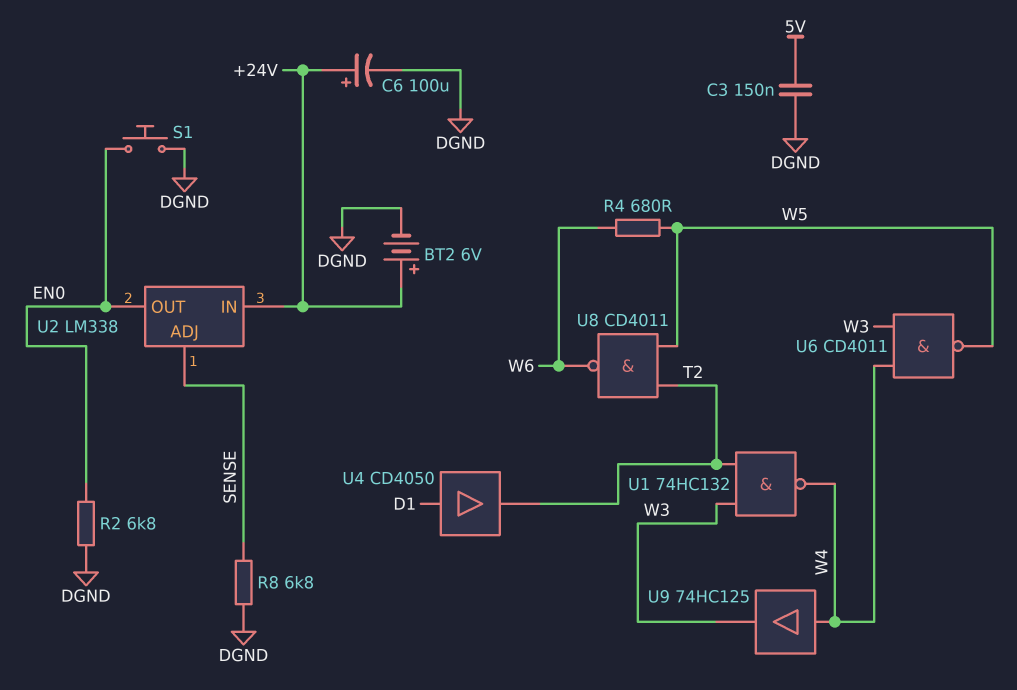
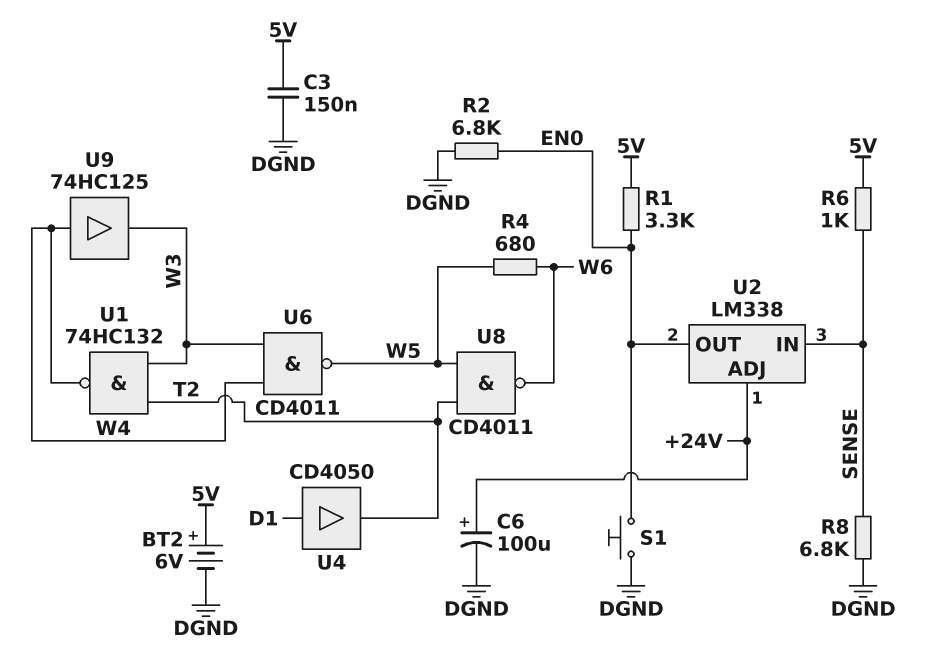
BT2: 6V (plus +24V, minus DGND) -> 6V (plus 5V, minus DGND)
R1: none -> 3.3k (5V, EN0)
R6: none -> 1k (5V, SENSE)
U2 pin ADJ: SENSE -> +24V
U2 pin IN: +24V -> SENSE

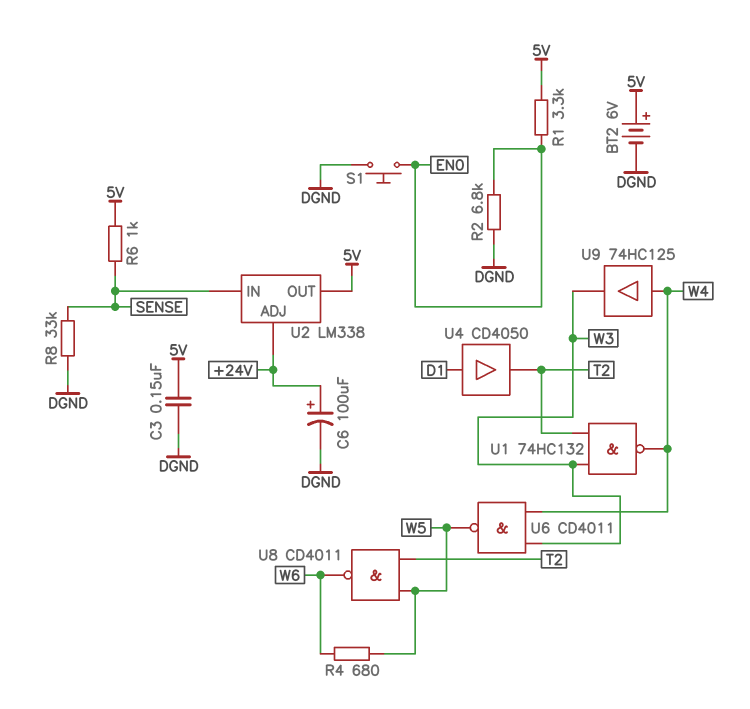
R8: 6.8k (DGND, SENSE) -> 33k (DGND, SENSE)
U2 pin OUT: EN0 -> 5V

